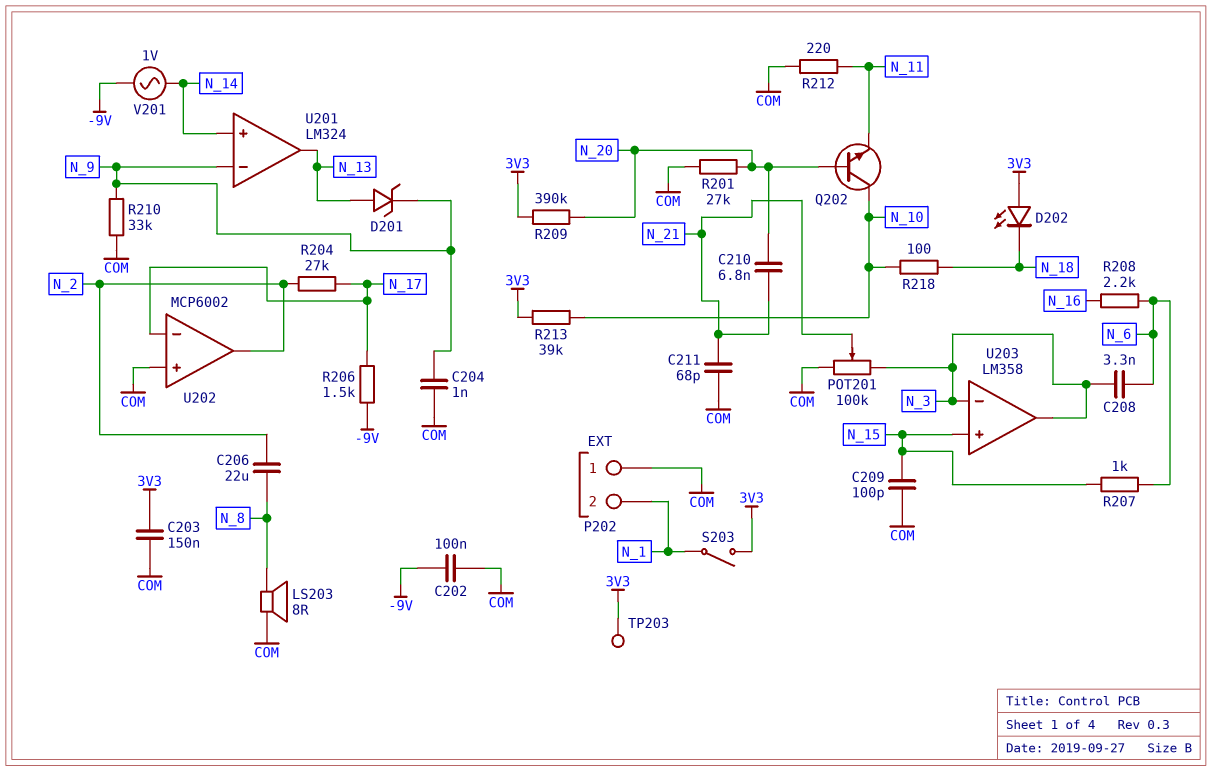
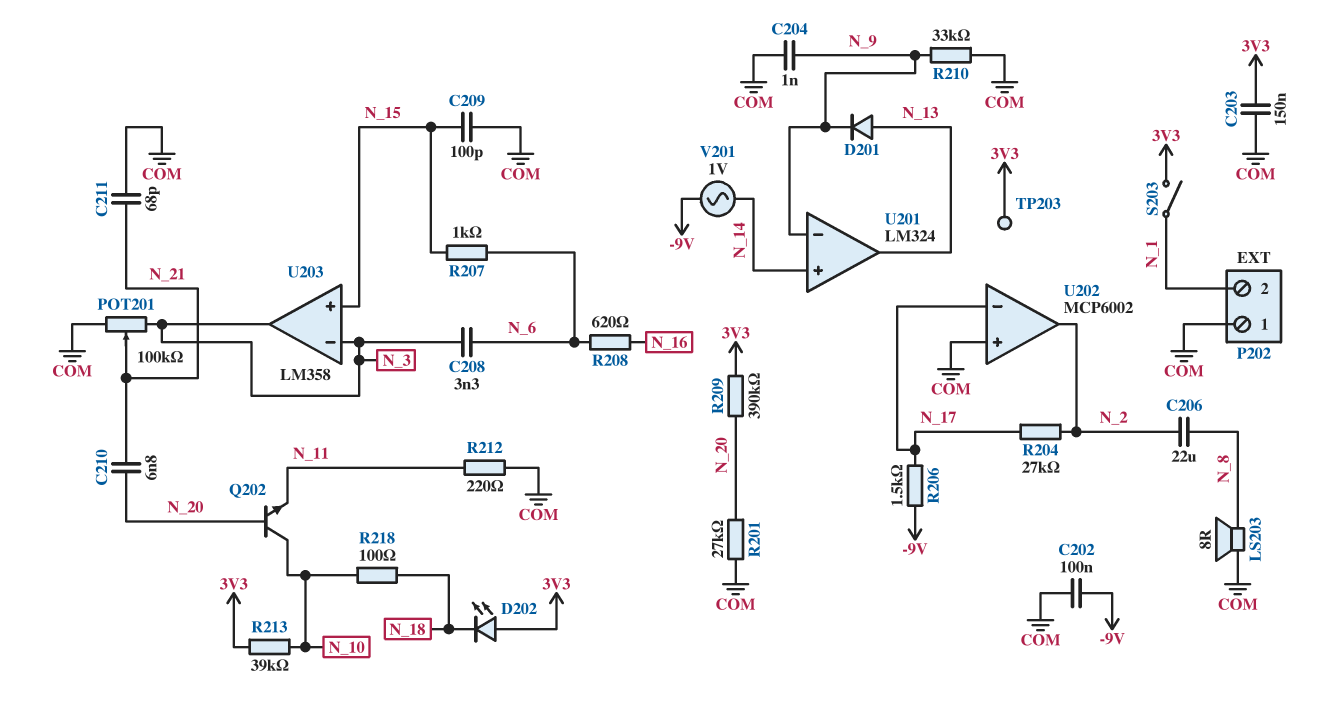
D201: zener (A N_13, K N_9) -> diode (A N_13, K N_9)
R208: 2.2k (N_6, N_16) -> 620 (N_6, N_16)

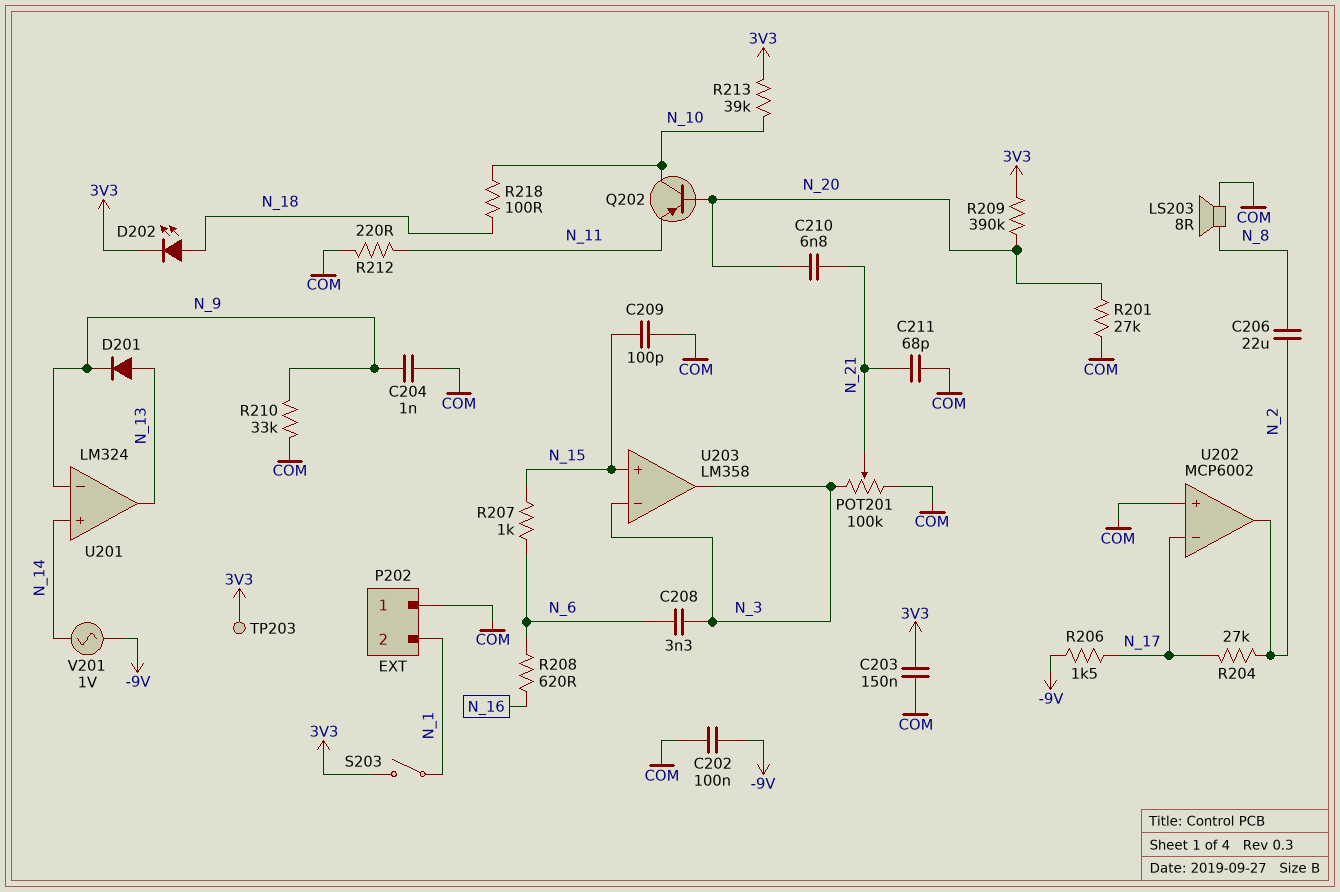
D202: LED (A 3V3, K N_18) -> LED (A N_18, K 3V3)
Q202: NPN (B N_20, C N_10, E N_11) -> PNP (B N_20, C N_10, E N_11)

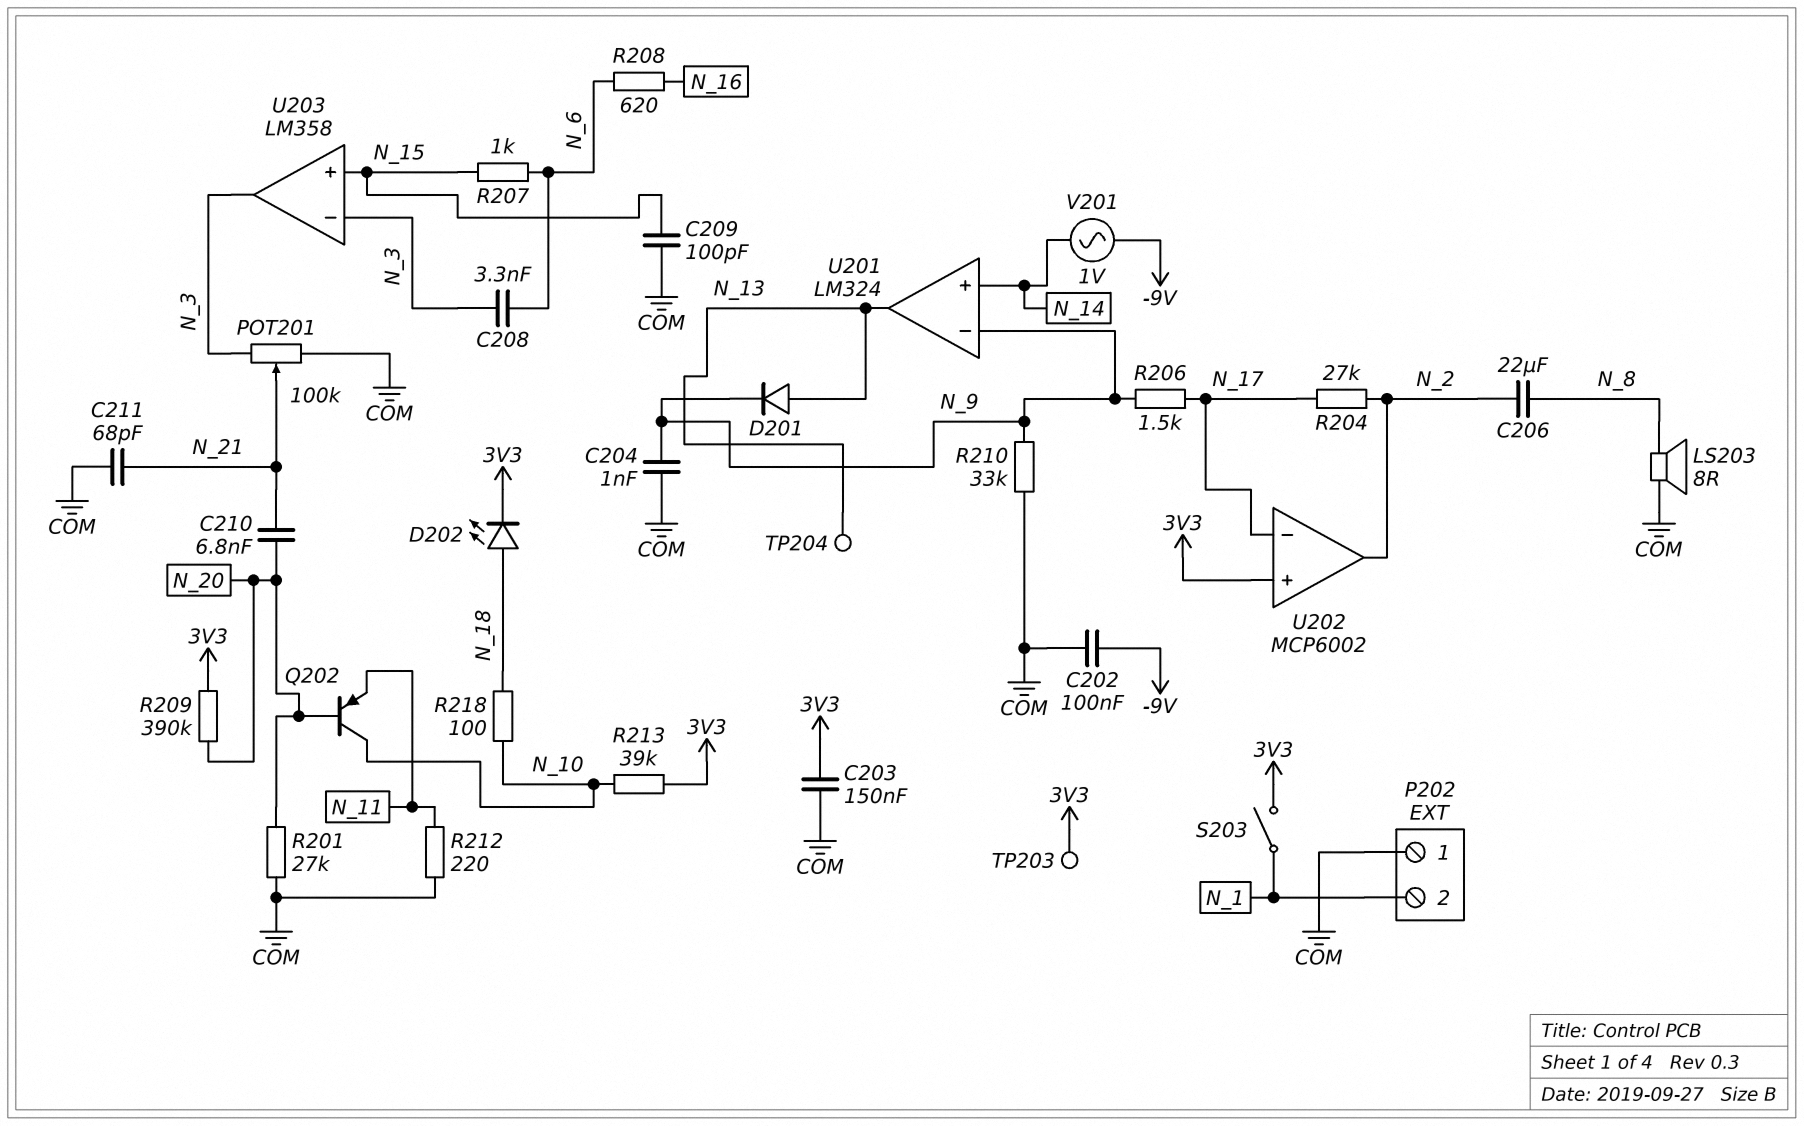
R206: 1.5k (-9V, N_17) -> 1.5k (N_9, N_17)
TP204: none -> test point (N_13)
U202 pin in+: COM -> 3V3

